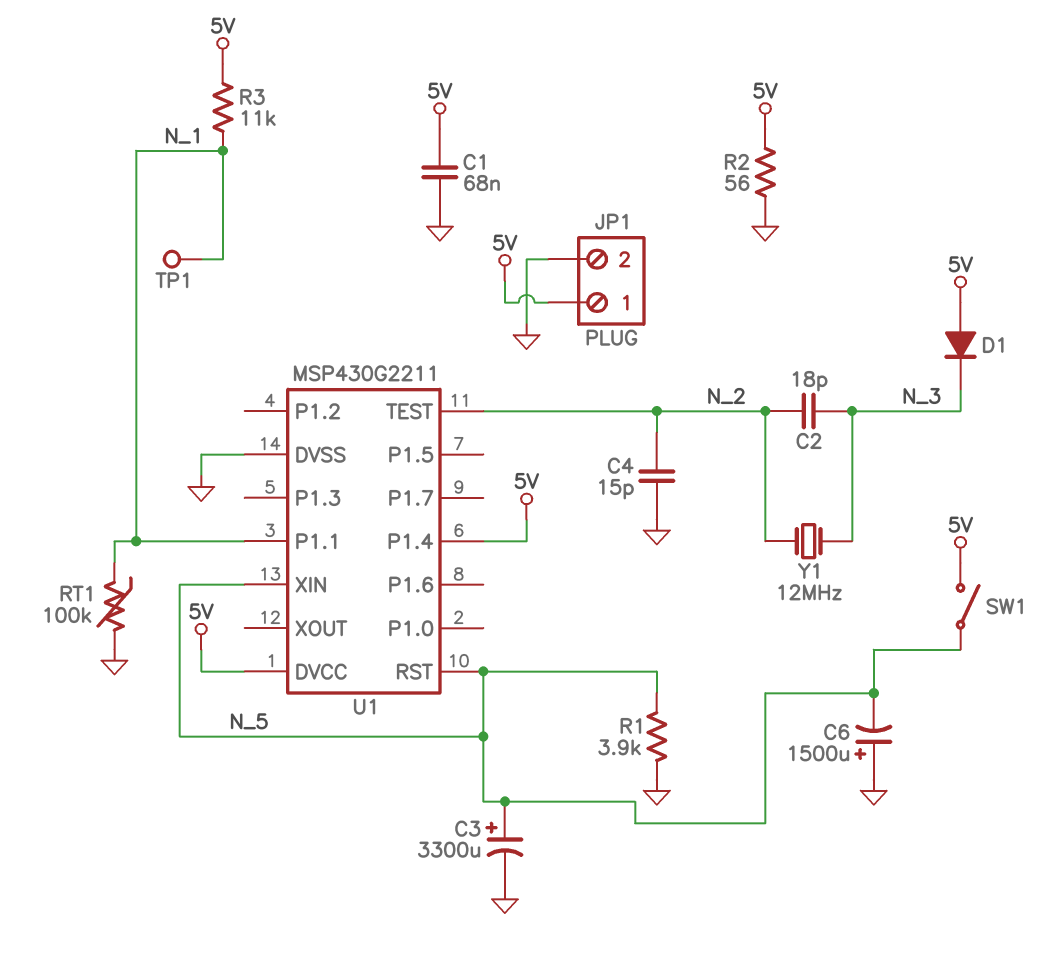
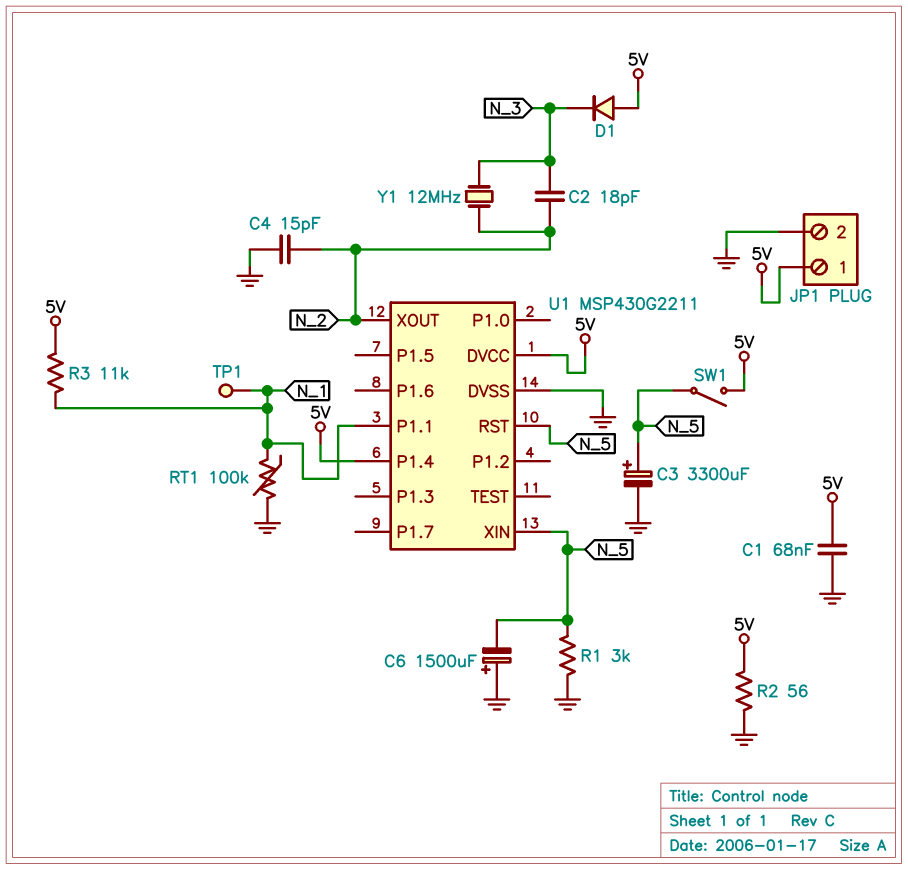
R1: 3.9k (GND, N_5) -> 3k (GND, N_5)
U1 pin TEST: N_2 -> none
U1 pin XOUT: none -> N_2

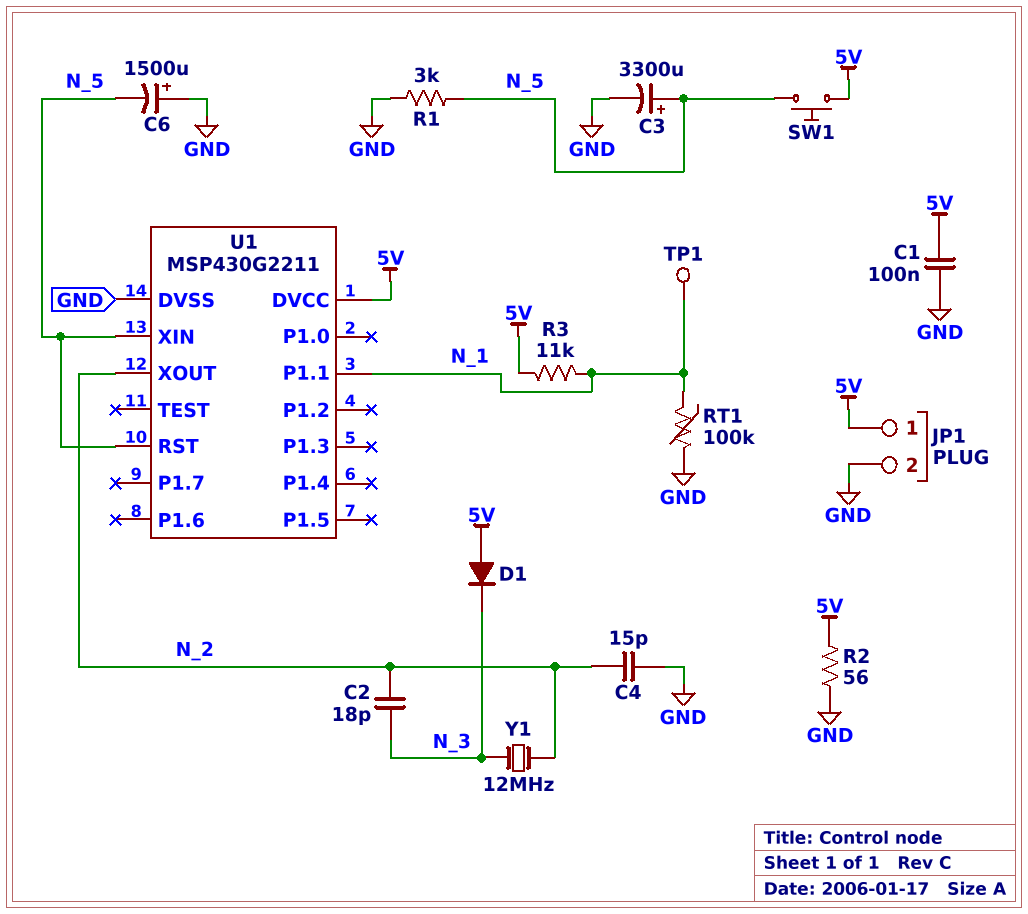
C1: 68nF (5V, GND) -> 100nF (5V, GND)
SW1: switch (5V, N_5) -> button (5V, N_5)
U1 pin P1.4: 5V -> none

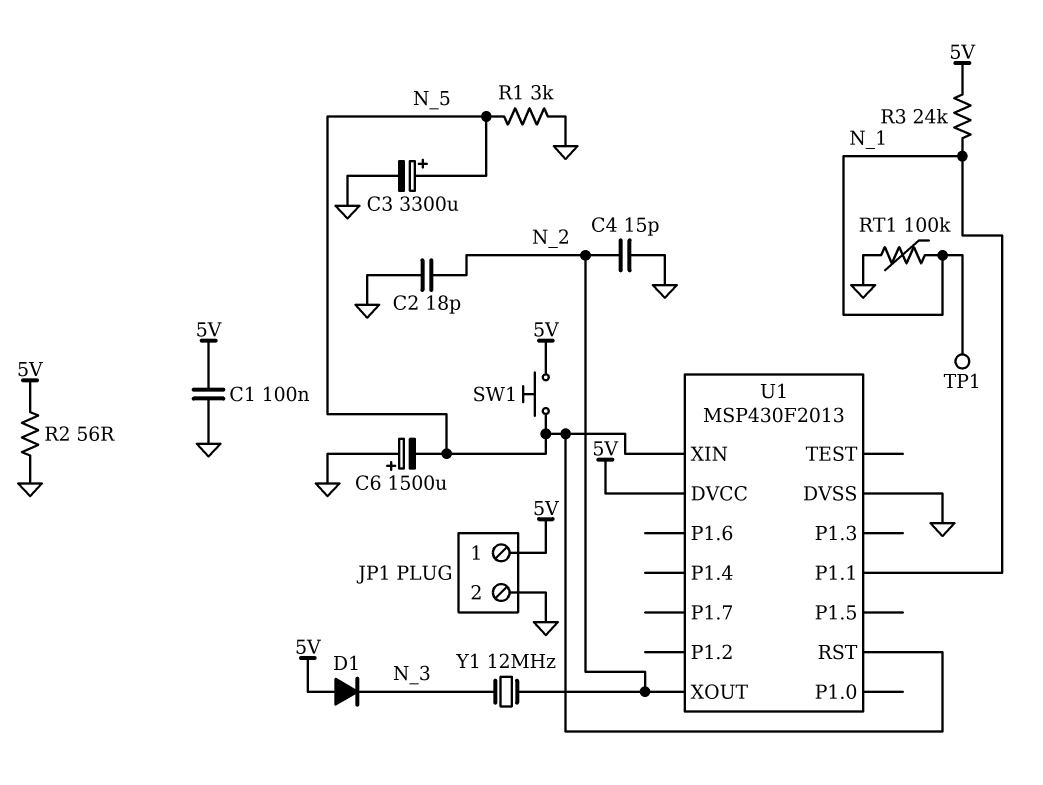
C2: 18pF (N_2, N_3) -> 18pF (GND, N_2)
R3: 11k (5V, N_1) -> 24k (5V, N_1)
U1: MSP430G2211 -> MSP430F2013

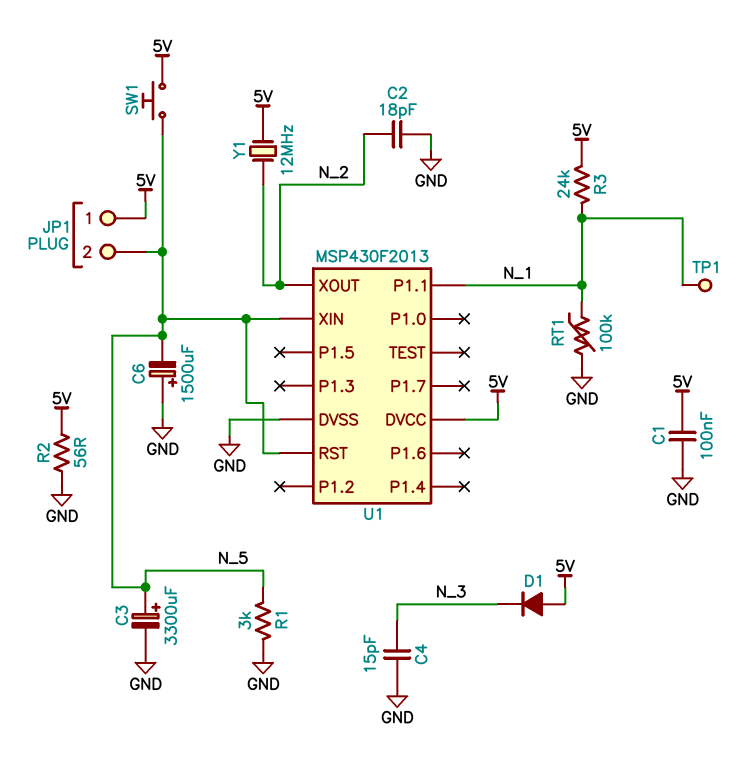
C4: 15pF (GND, N_2) -> 15pF (GND, N_3)
JP1 pin 2: GND -> N_5
Y1: 12MHz (N_2, N_3) -> 12MHz (5V, N_2)

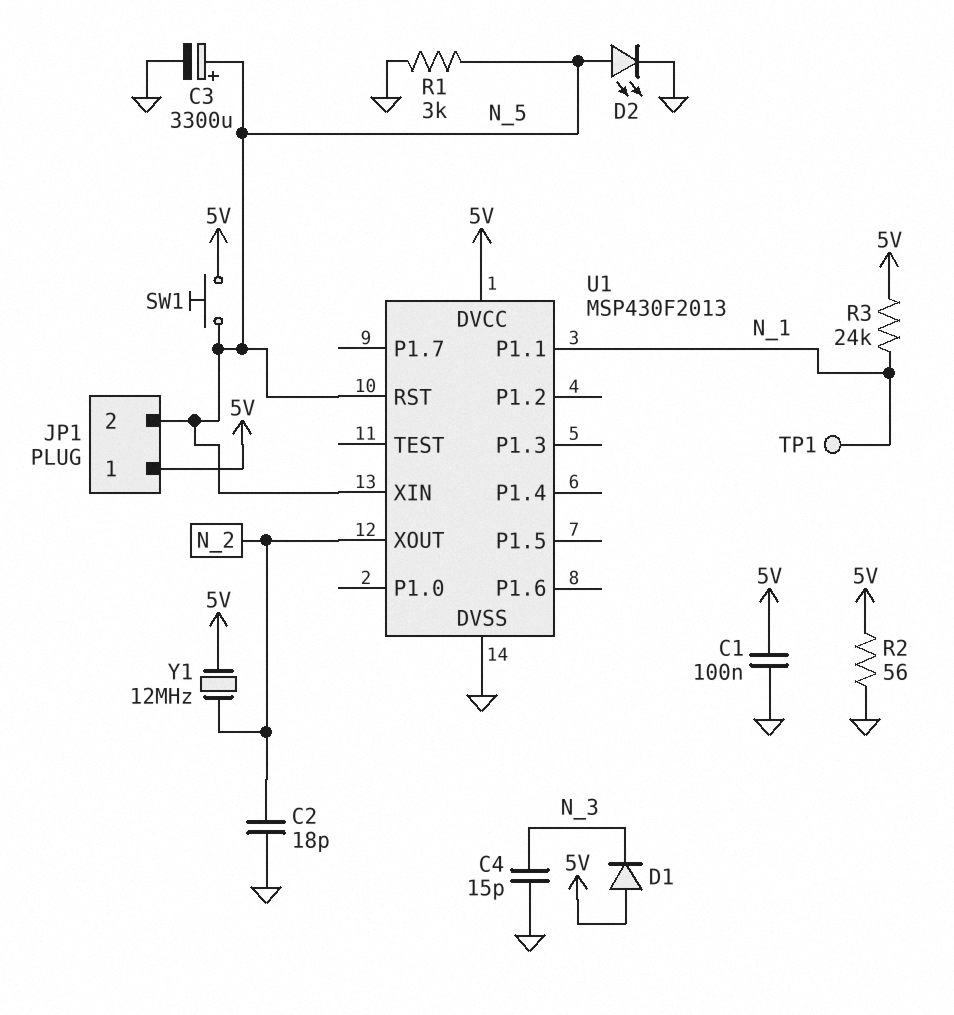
C6: 1500uF (plus GND, minus N_5) -> none
D2: none -> LED (A N_5, K GND)
RT1: 100k (GND, N_1) -> none

